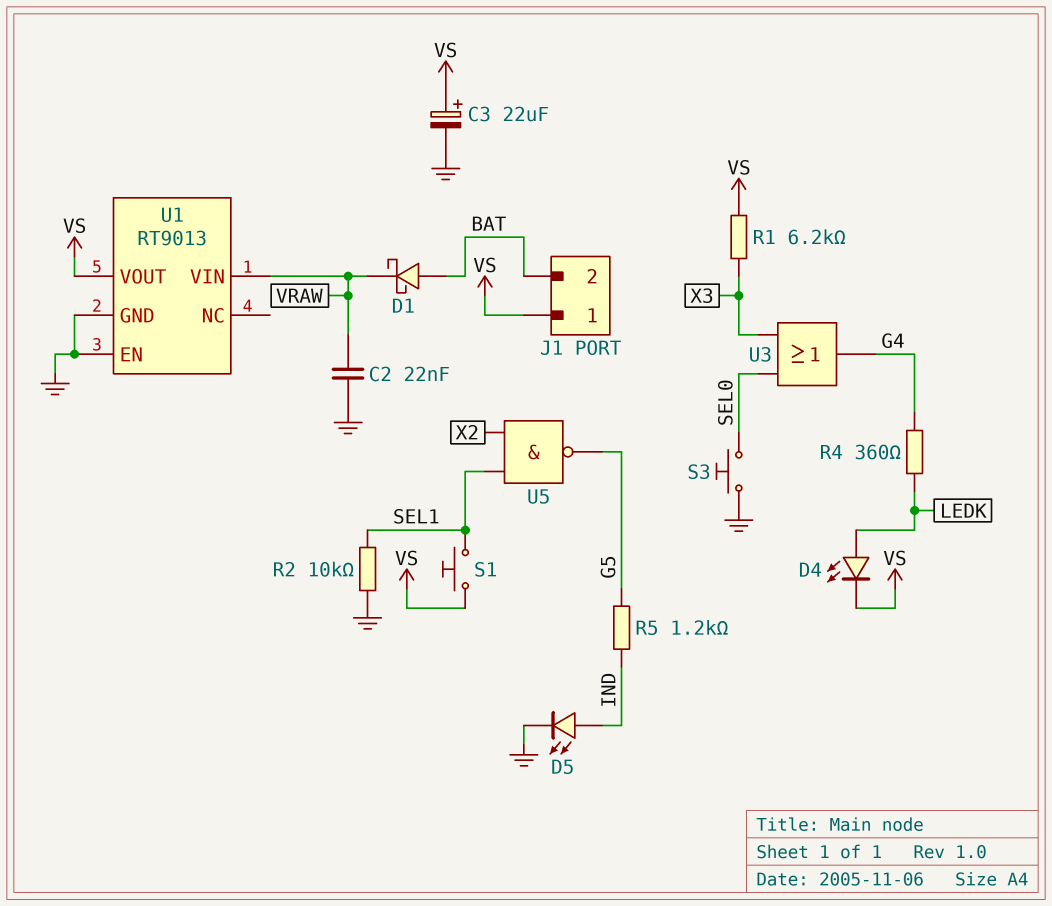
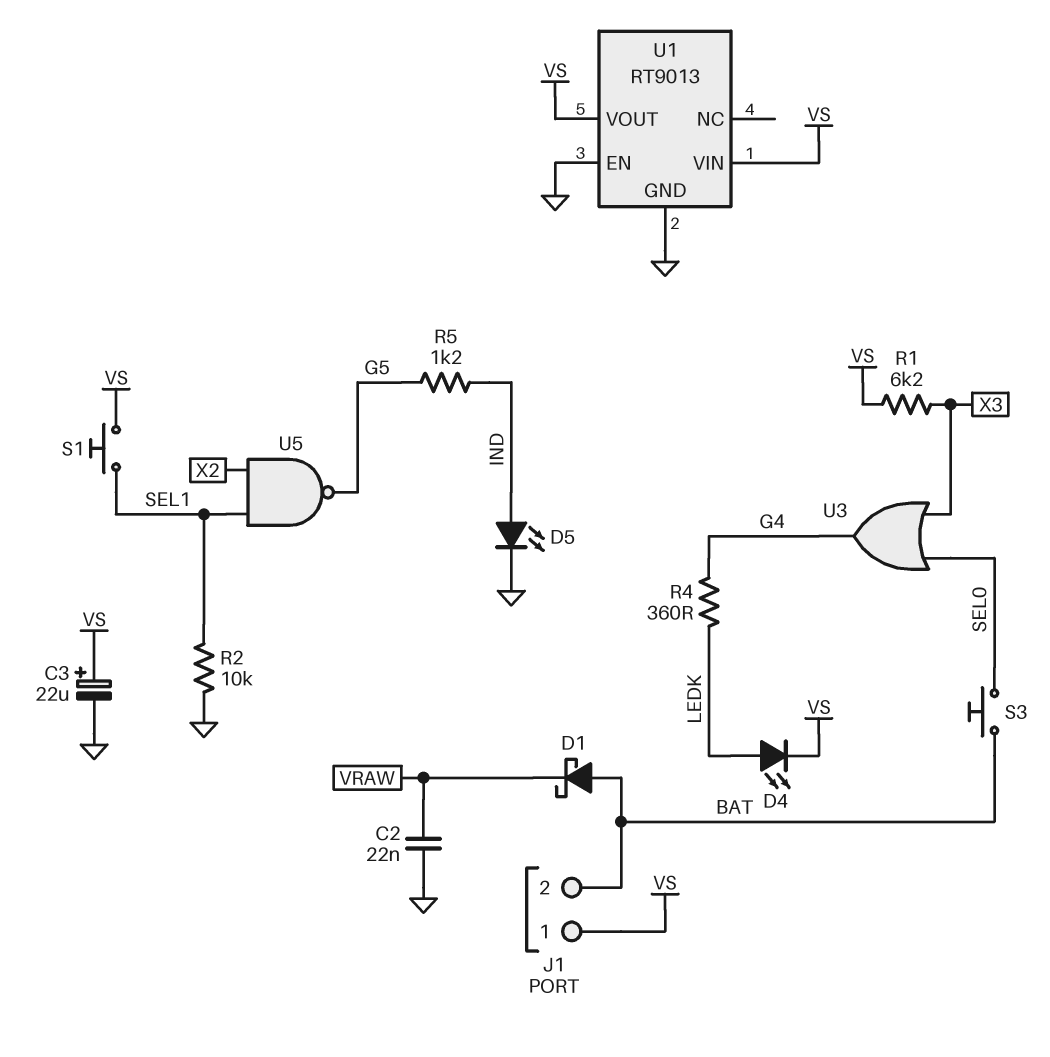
S3: button (GND, SEL0) -> button (BAT, SEL0)
U1 pin VIN: VRAW -> VS

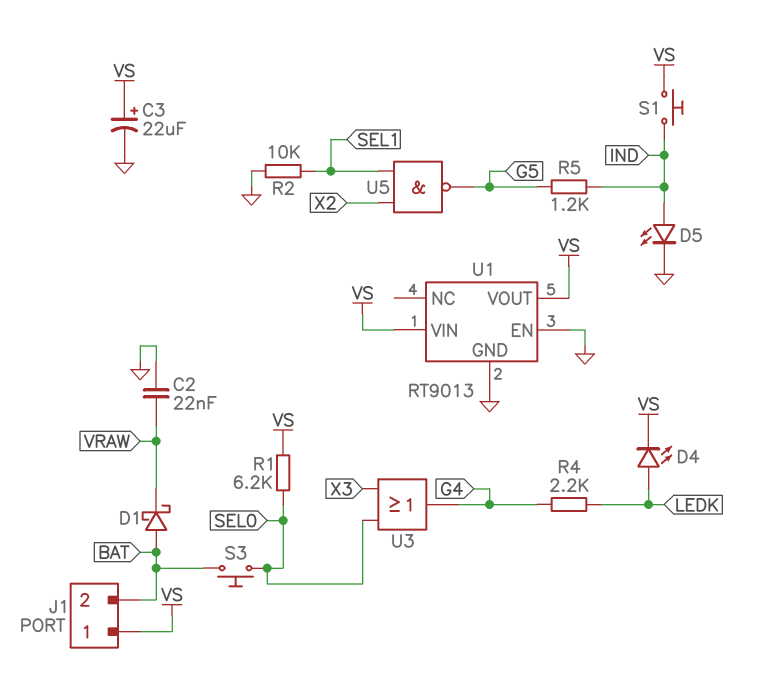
R1: 6.2k (VS, X3) -> 6.2k (SEL0, VS)
R4: 360 (G4, LEDK) -> 2.2k (G4, LEDK)
S1: button (SEL1, VS) -> button (IND, VS)

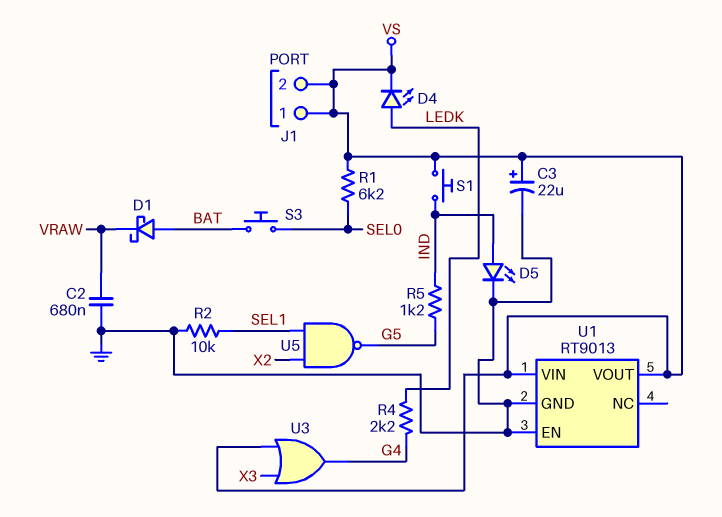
C2: 22nF (GND, VRAW) -> 680nF (GND, VRAW)
J1 pin 2: BAT -> VS
U3: OR (in SEL0, in X3, out G4) -> OR (in VS, in X3, out G4)

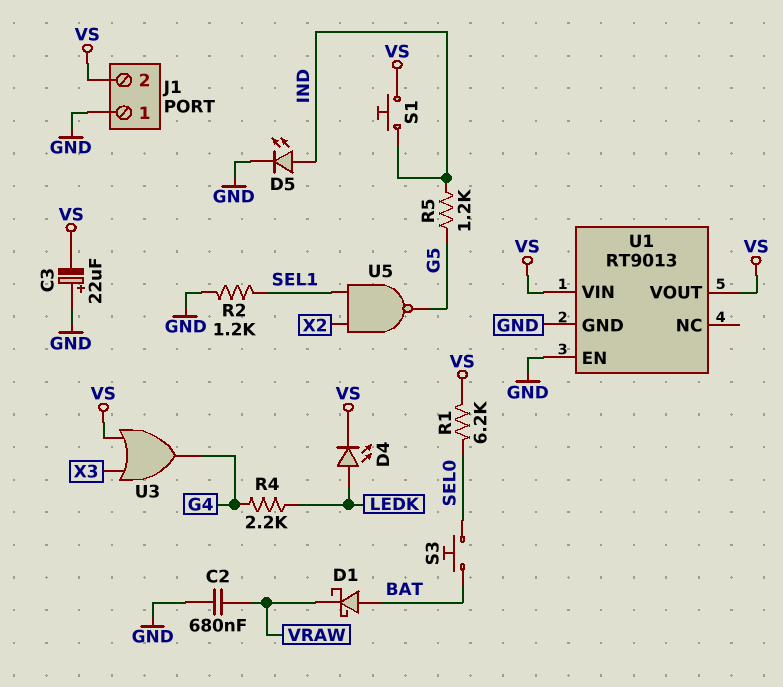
C3: 22uF (plus VS, minus GND) -> 22uF (plus GND, minus VS)
J1 pin 1: VS -> GND
R2: 10k (GND, SEL1) -> 1.2k (GND, SEL1)

